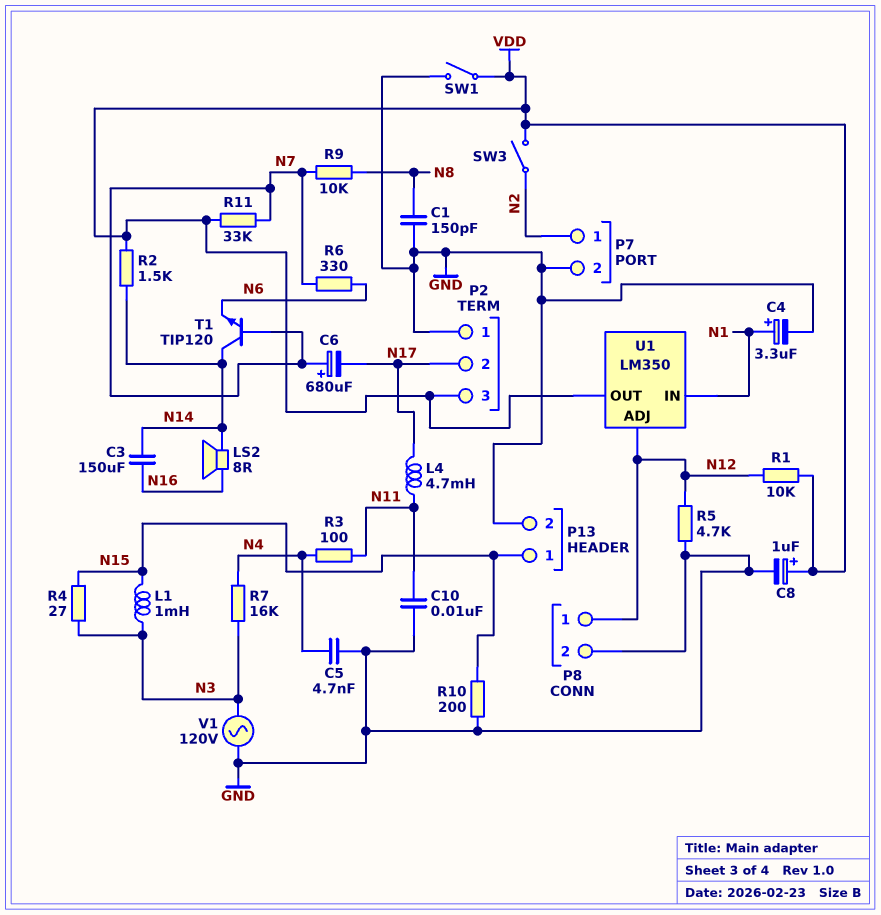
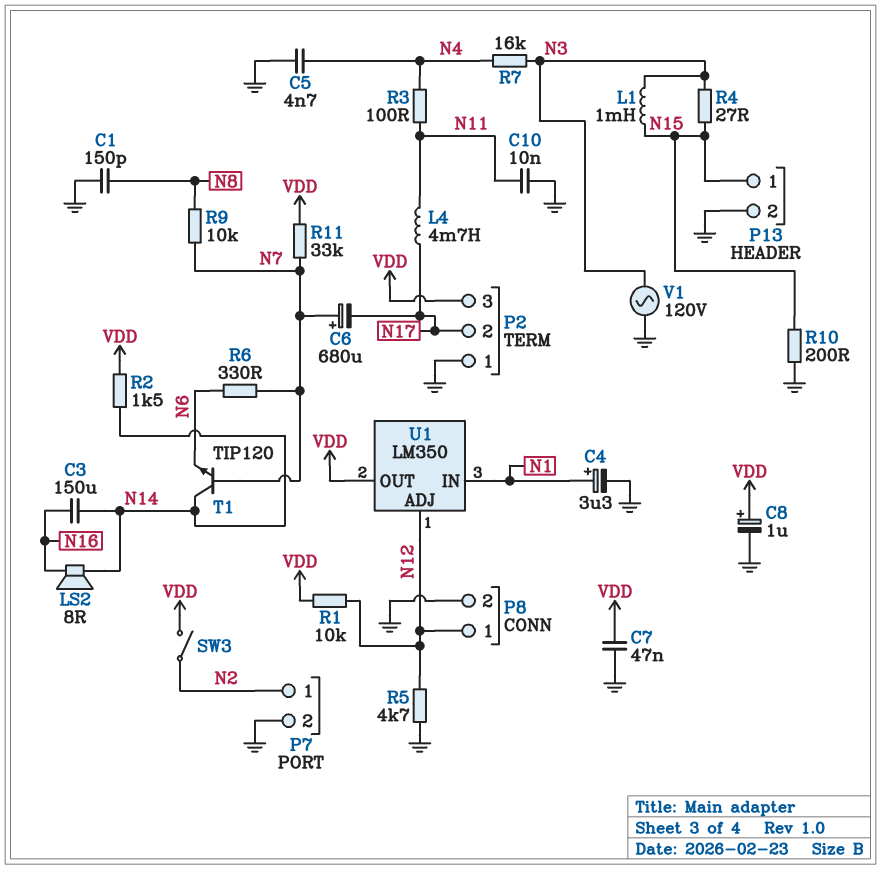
C7: none -> 47nF (GND, VDD)
SW1: switch (GND, VDD) -> none

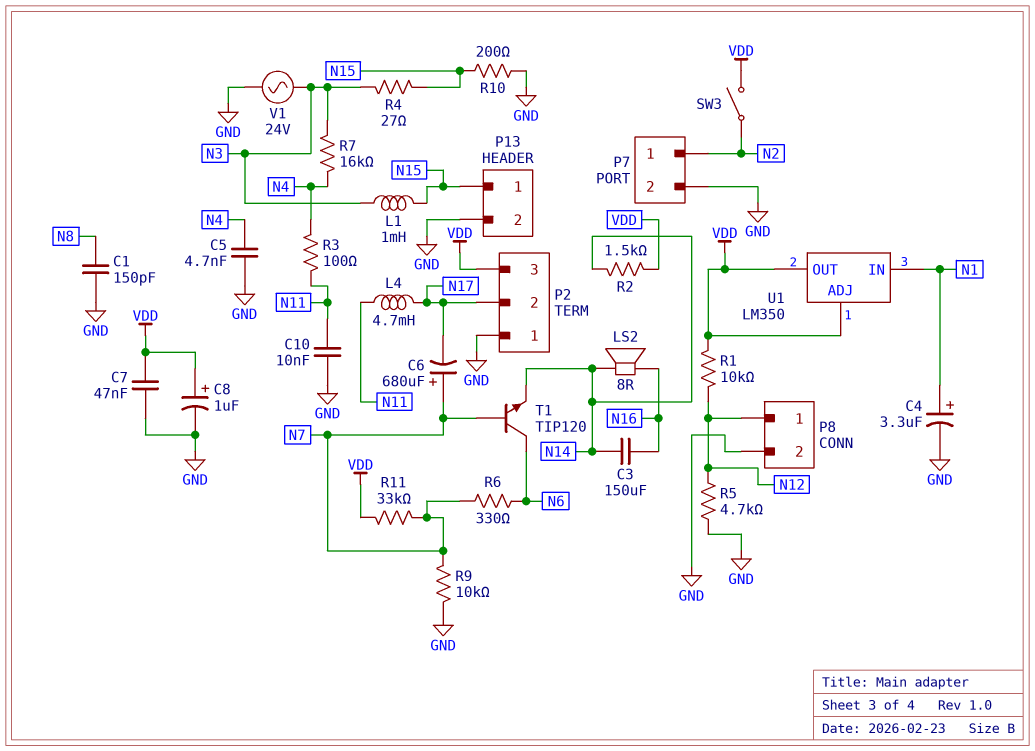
R9: 10k (N7, N8) -> 10k (GND, N7)
T1: NPN TIP120 (B N7, C N14, E N6) -> NPN TIP120 (B N7, C N6, E N14)
U1 pin ADJ: N12 -> VDD
V1: AC 120V (GND, N3) -> AC 24V (GND, N3)

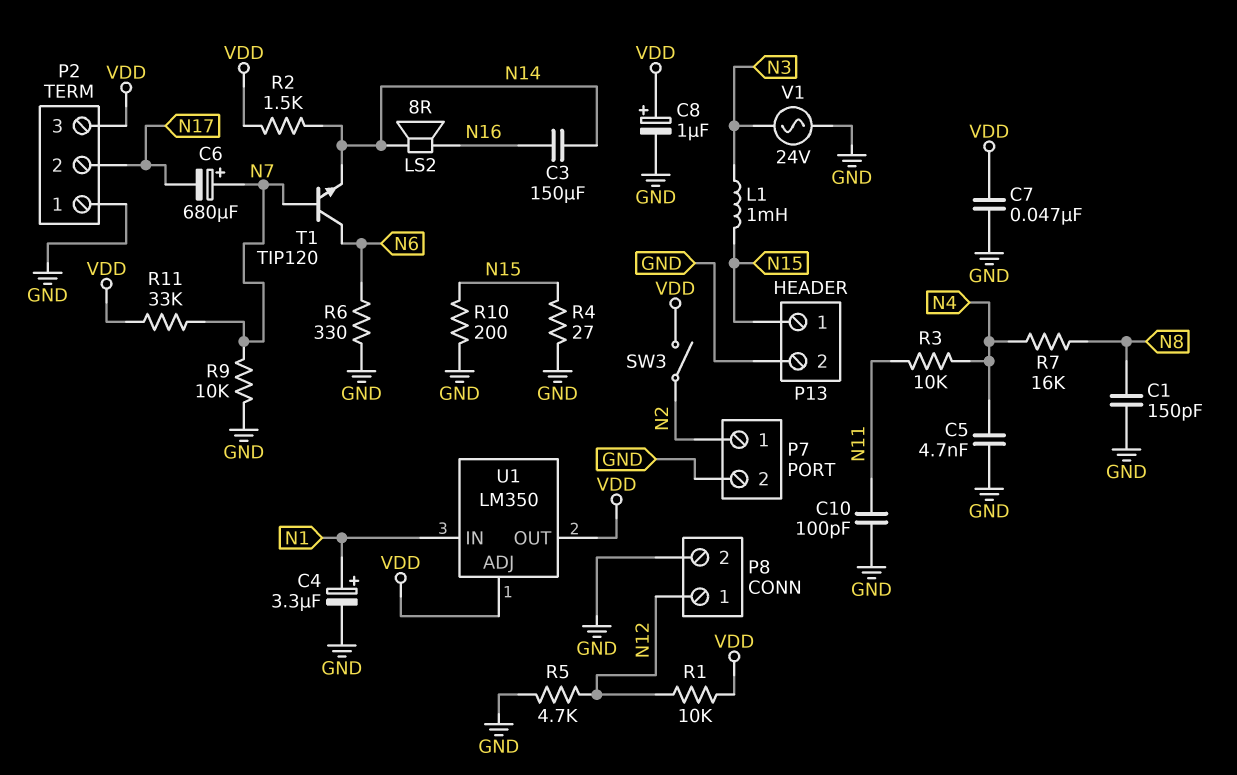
C10: 10nF (GND, N11) -> 100pF (GND, N11)
L4: 4.7mH (N11, N17) -> none
R3: 100 (N4, N11) -> 10k (N4, N11)
R4: 27 (N3, N15) -> 27 (GND, N15)
R6: 330 (N6, N7) -> 330 (GND, N6)
R7: 16k (N3, N4) -> 16k (N4, N8)

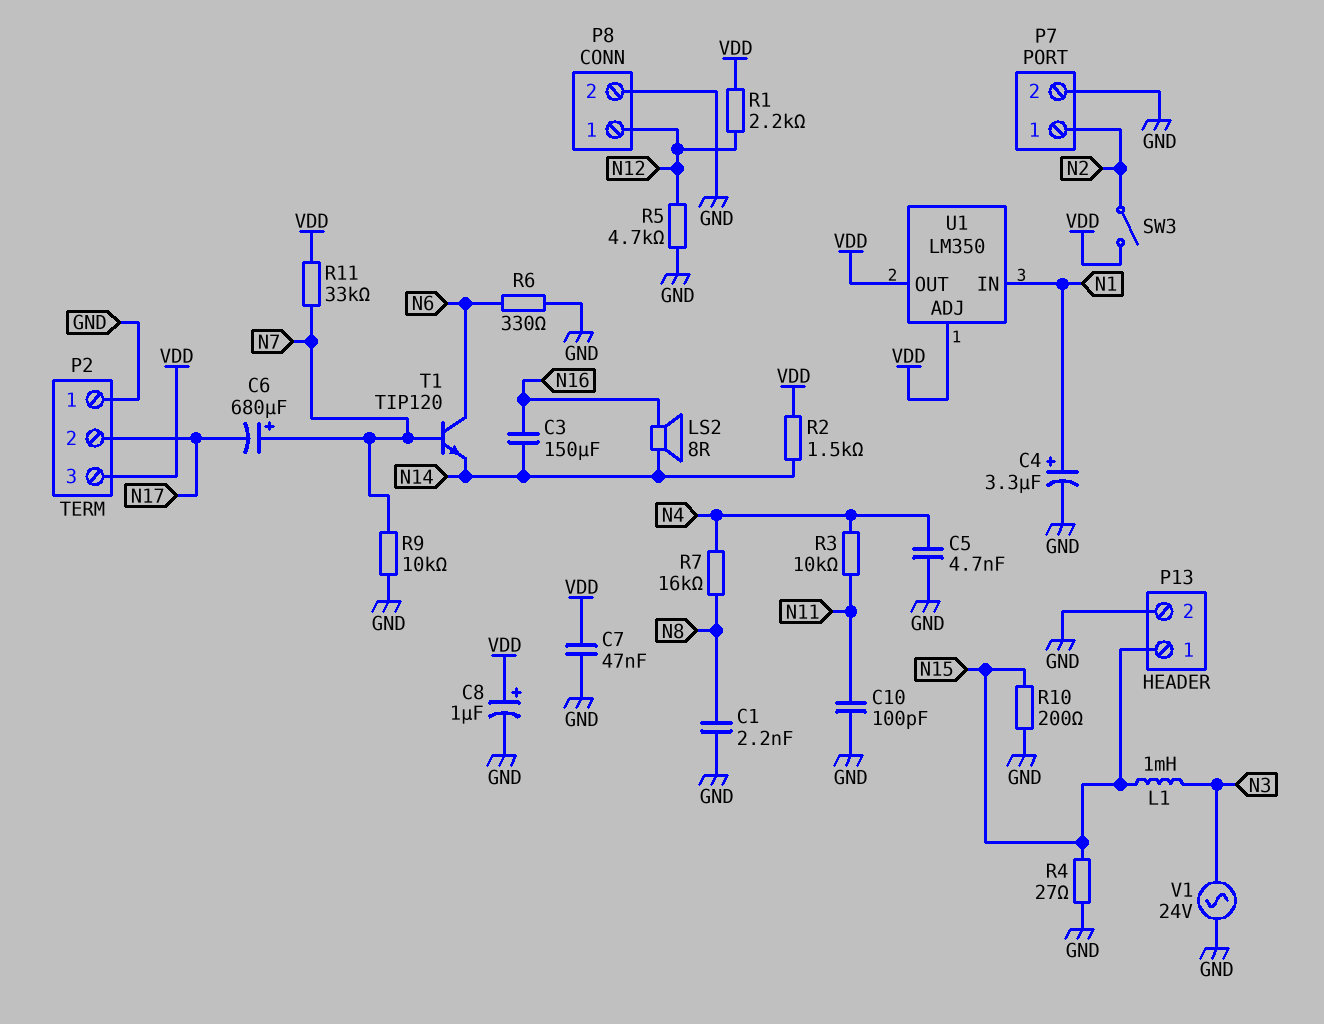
C1: 150pF (GND, N8) -> 2.2nF (GND, N8)
R1: 10k (N12, VDD) -> 2.2k (N12, VDD)

